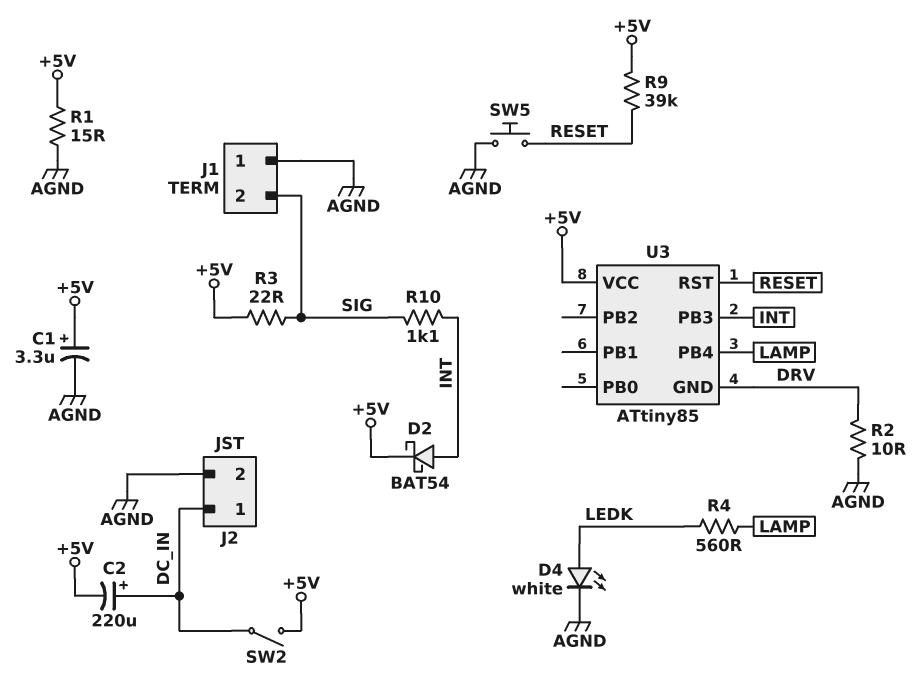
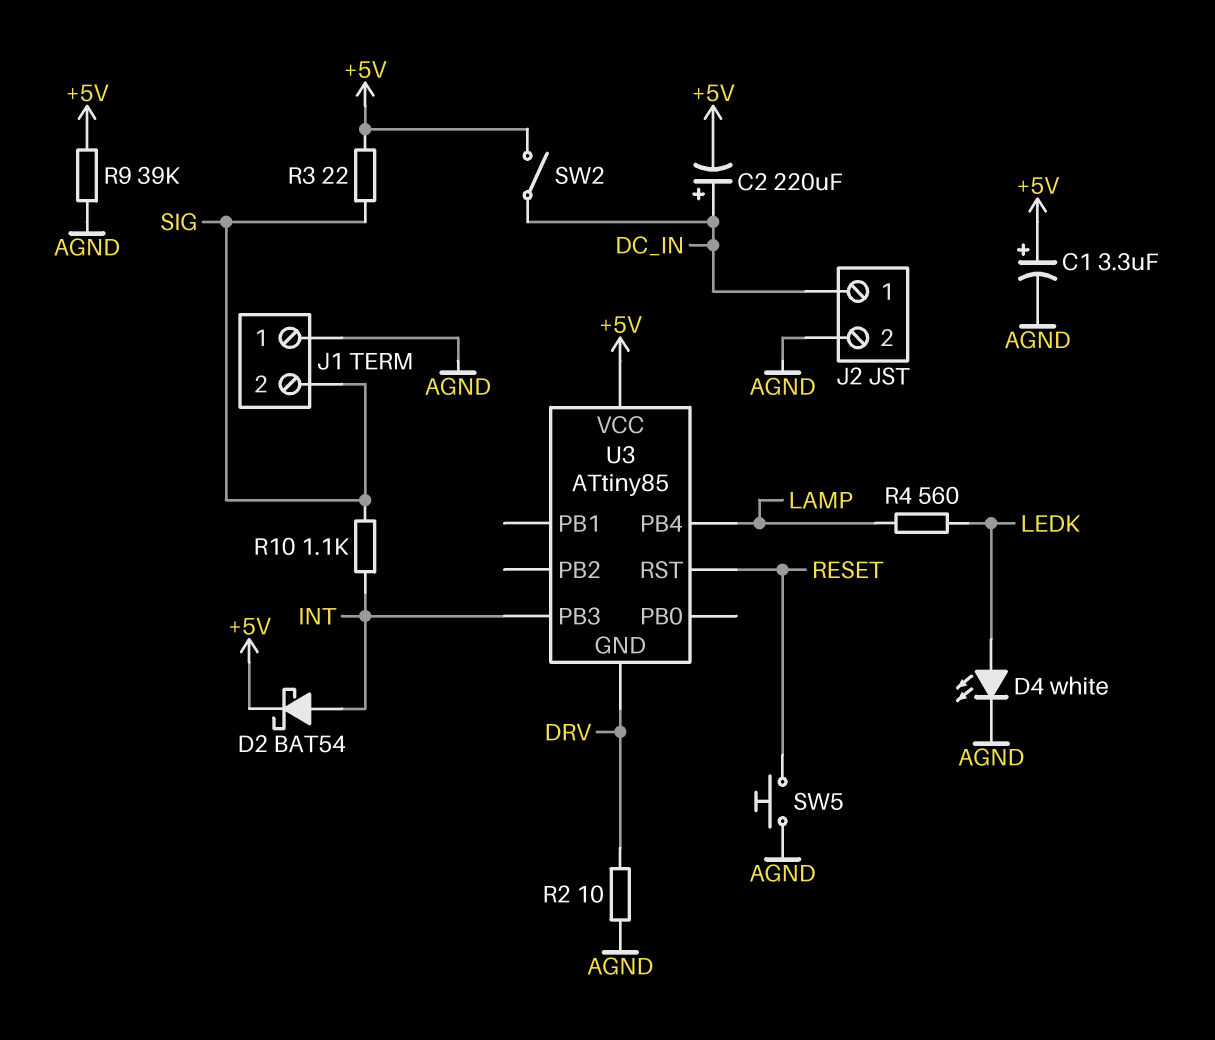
R1: 15 (+5V, AGND) -> none
R9: 39k (+5V, RESET) -> 39k (+5V, AGND)

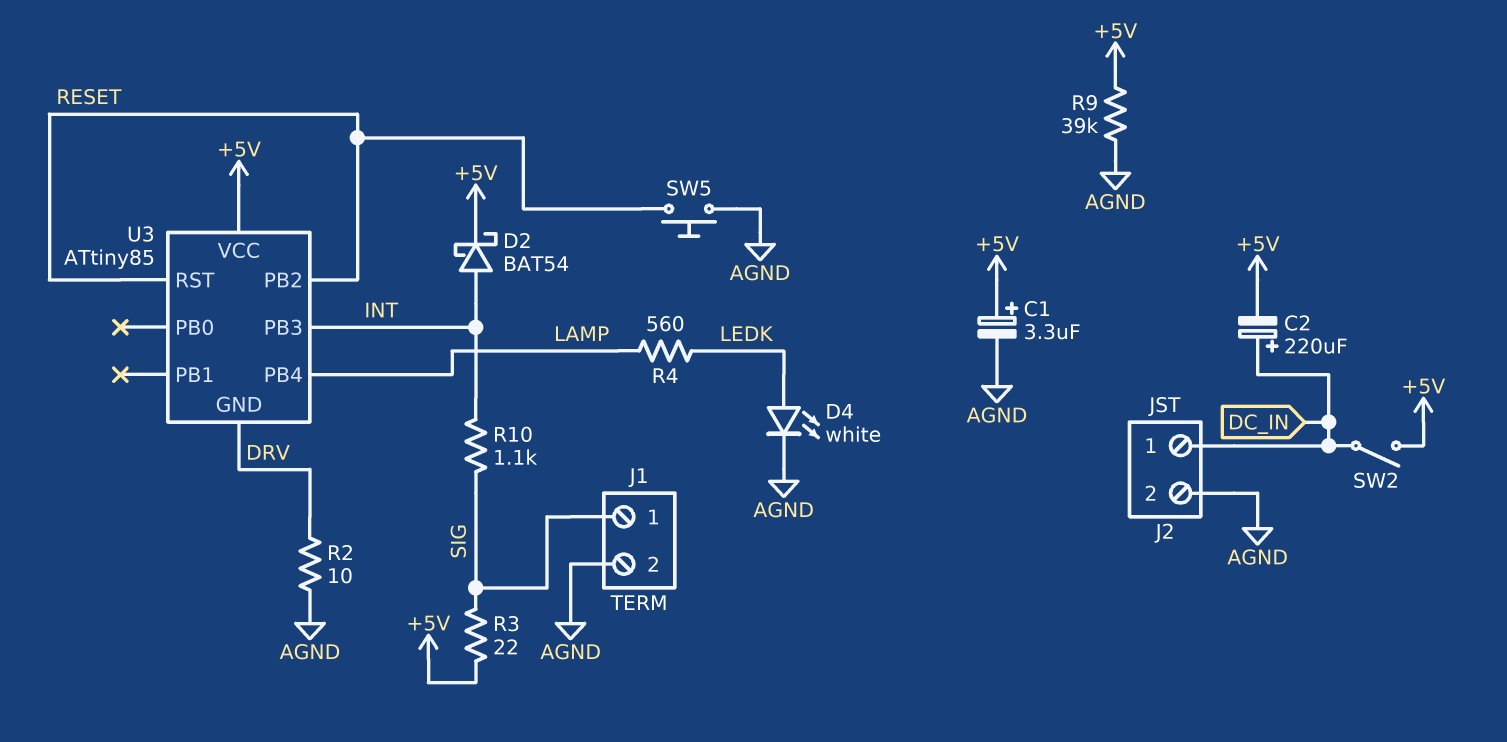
J1 pin 1: AGND -> SIG
J1 pin 2: SIG -> AGND
U3 pin PB2: none -> RESET

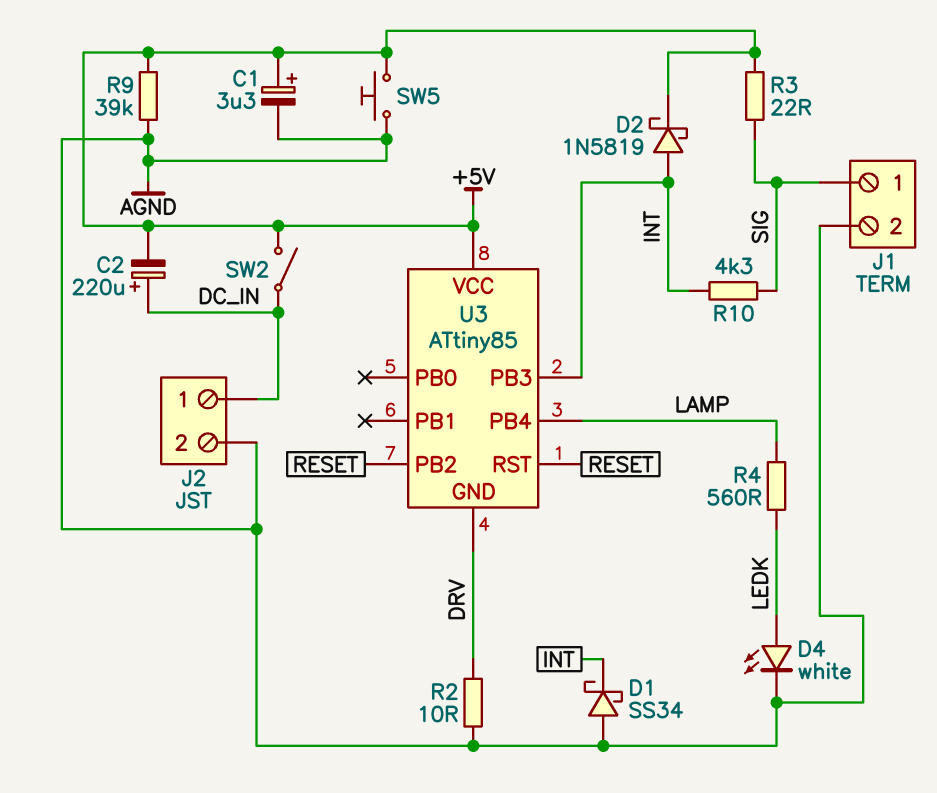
D1: none -> schottky SS34 (A AGND, K INT)
D2: schottky BAT54 (A INT, K +5V) -> schottky 1N5819 (A INT, K +5V)
R10: 1.1k (INT, SIG) -> 4.3k (INT, SIG)
SW5: button (AGND, RESET) -> button (+5V, AGND)

